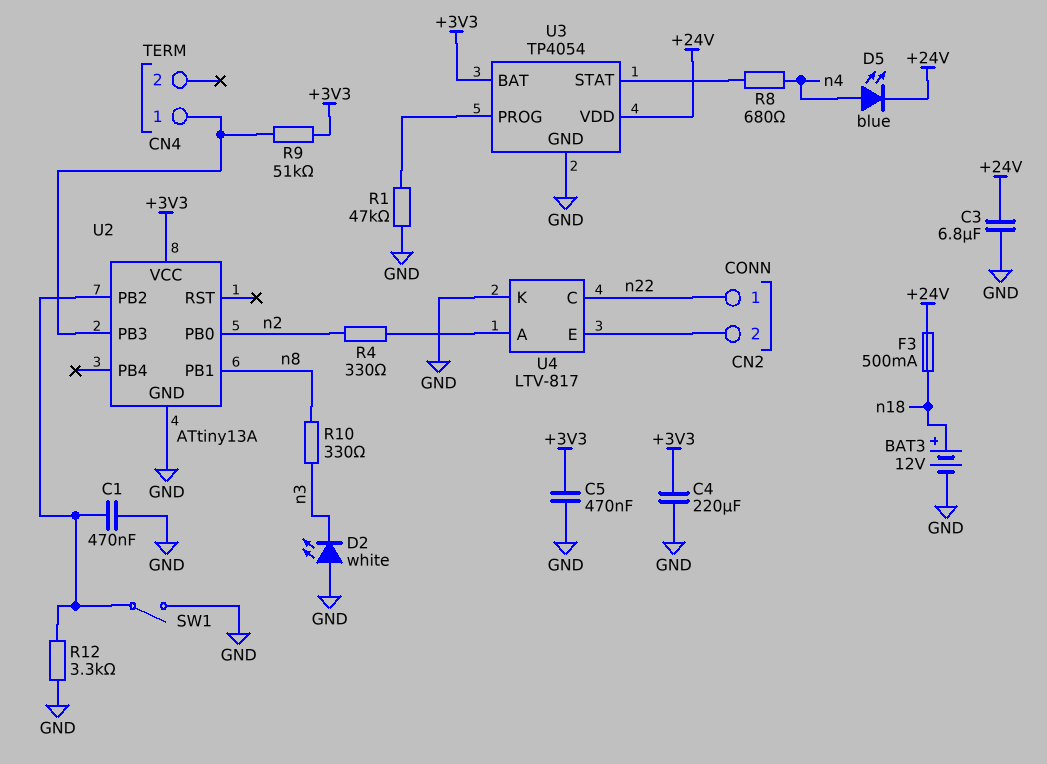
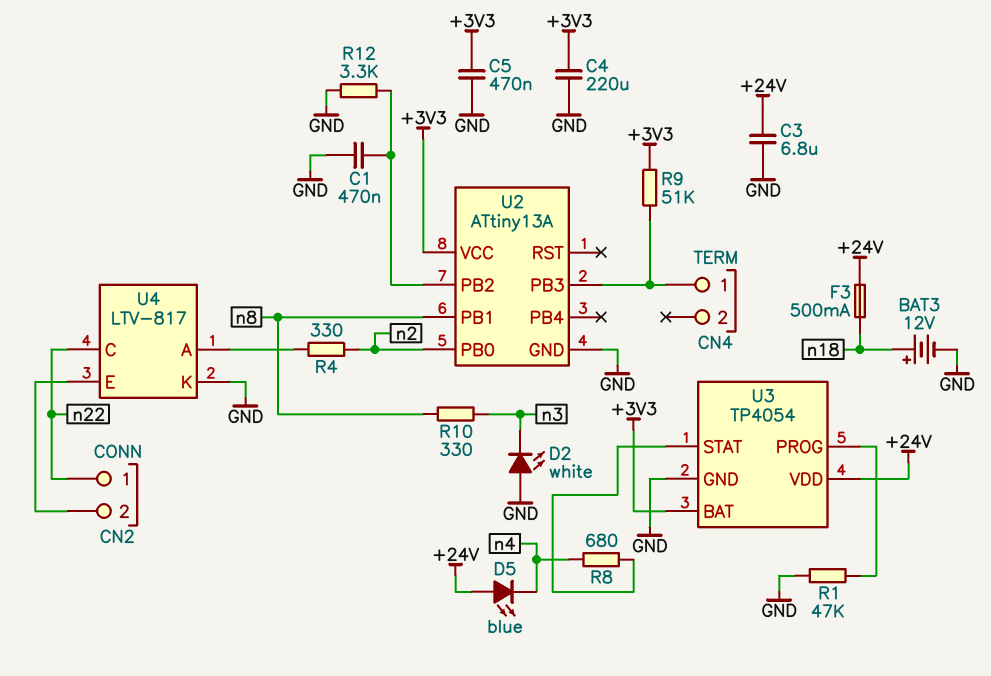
D5: LED blue (A n4, K +24V) -> LED blue (A +24V, K n4)
SW1: switch (GND, U2/PB2) -> none

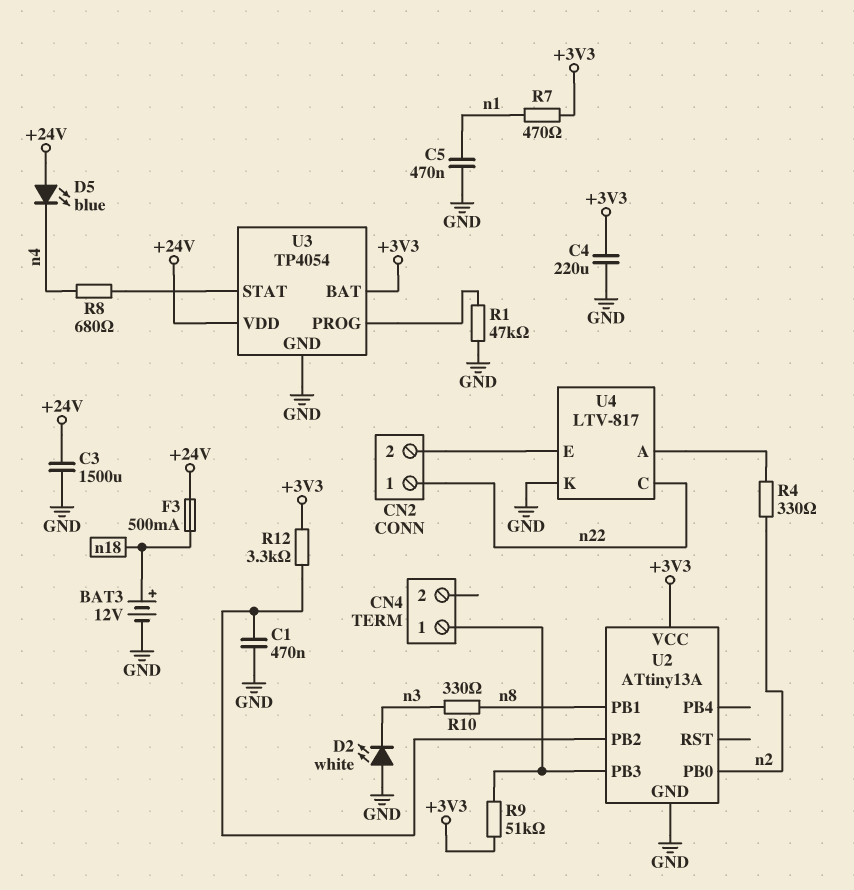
C3: 6.8uF (+24V, GND) -> 1500uF (+24V, GND)
C5: 470nF (+3V3, GND) -> 470nF (GND, n1)
R7: none -> 470 (+3V3, n1)
R12: 3.3k (GND, U2/PB2) -> 3.3k (+3V3, U2/PB2)

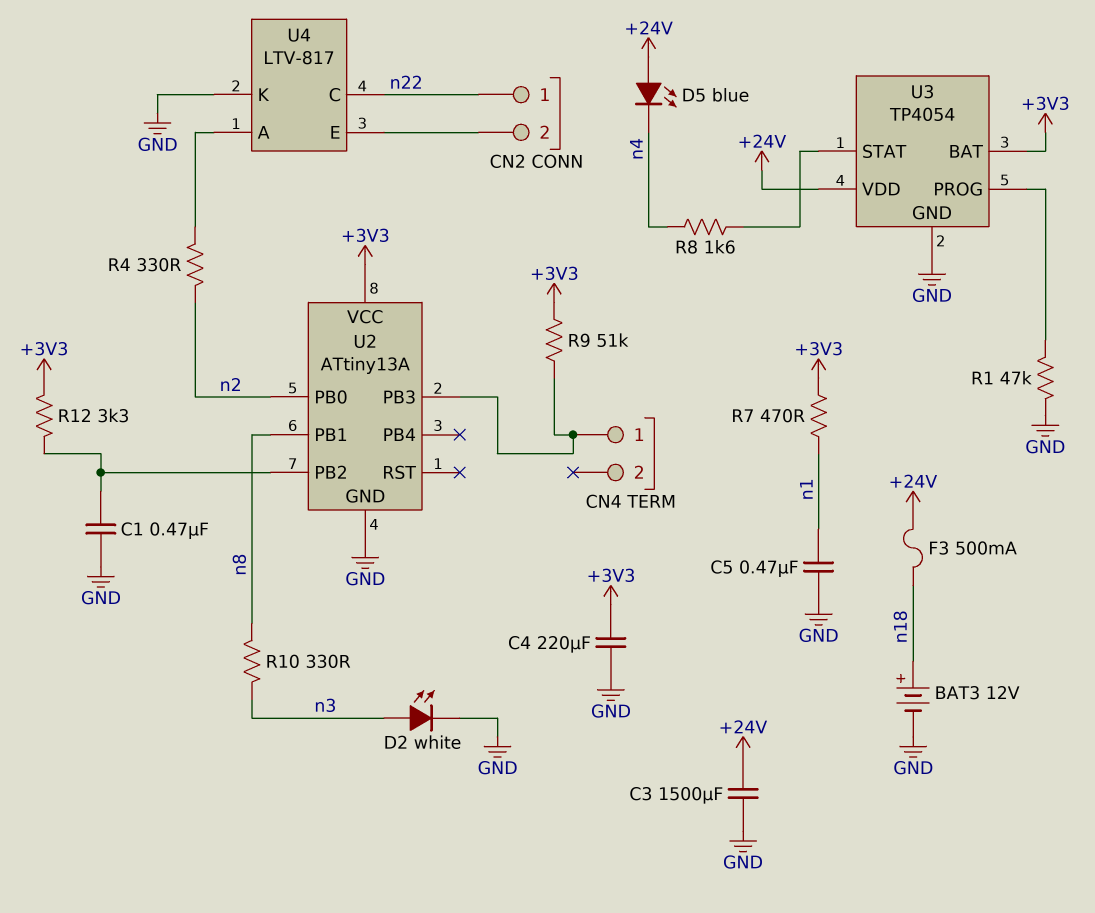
D2: LED white (A GND, K n3) -> LED white (A n3, K GND)
R8: 680 (U3/STAT, n4) -> 1.6k (U3/STAT, n4)

